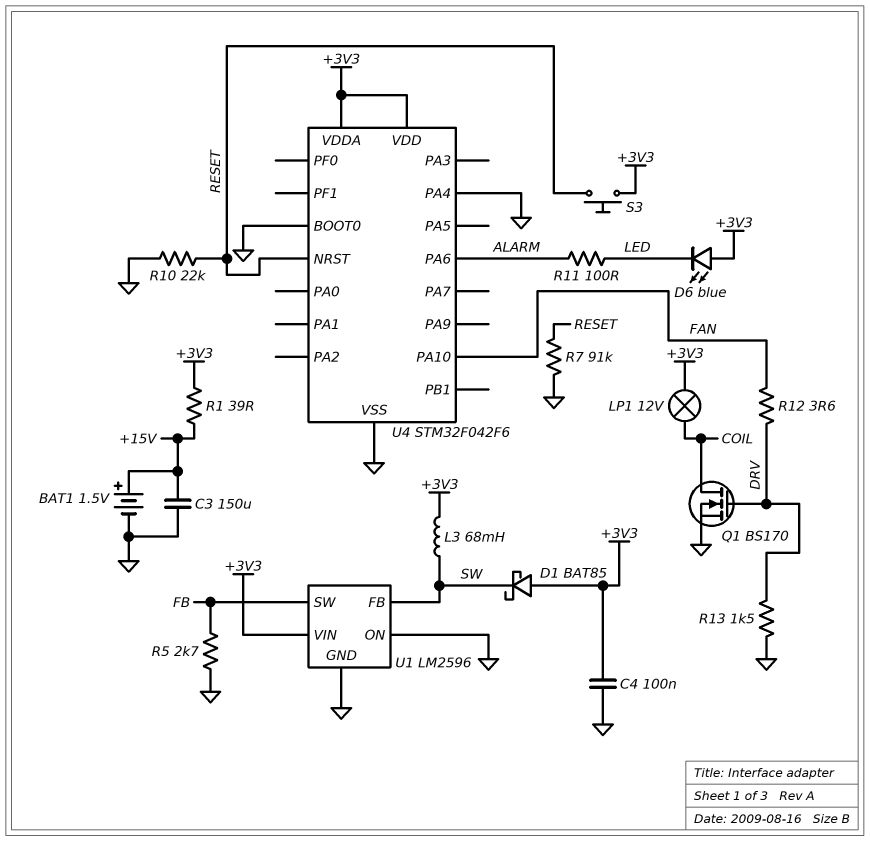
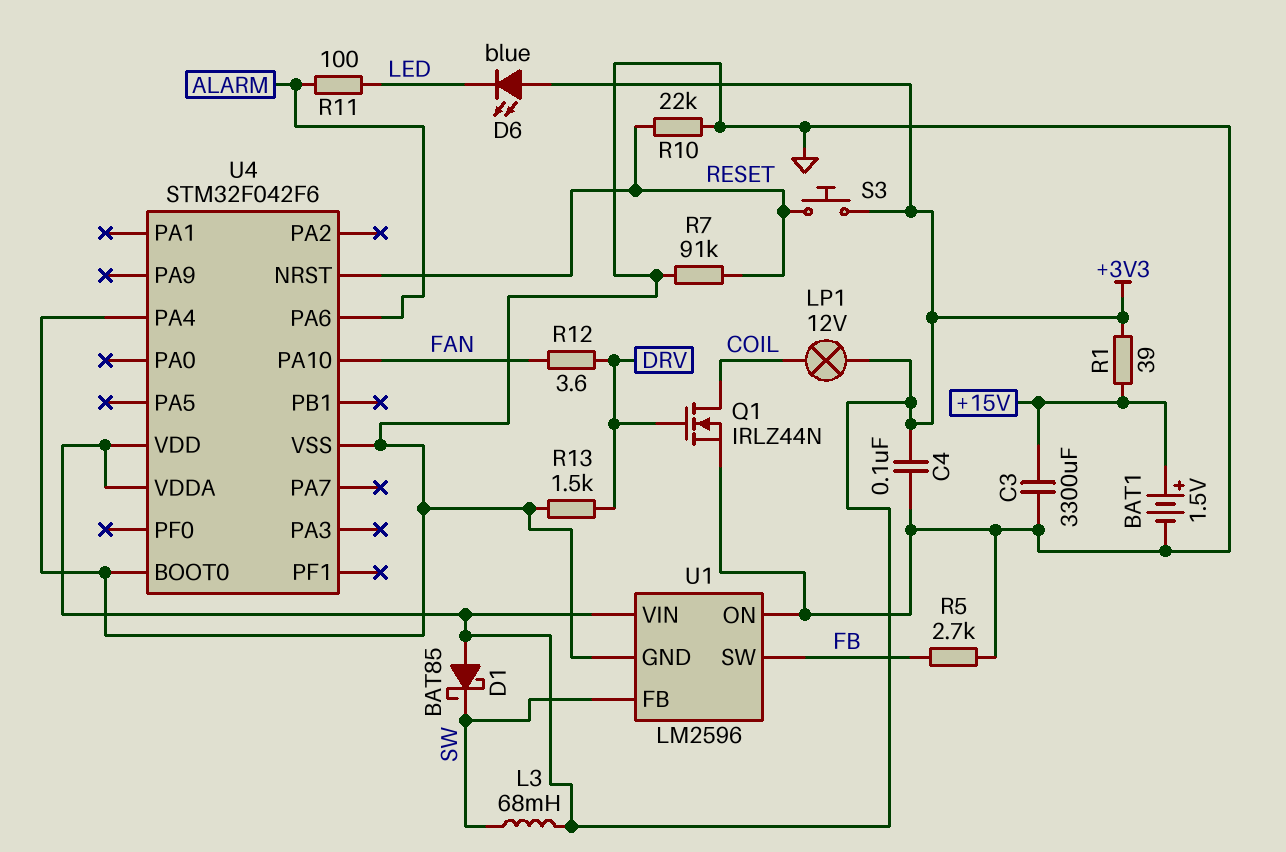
C3: 150uF (+15V, GND) -> 3300uF (+15V, GND)
Q1: NMOS BS170 (G DRV, D COIL, S GND) -> NMOS IRLZ44N (G DRV, D COIL, S GND)

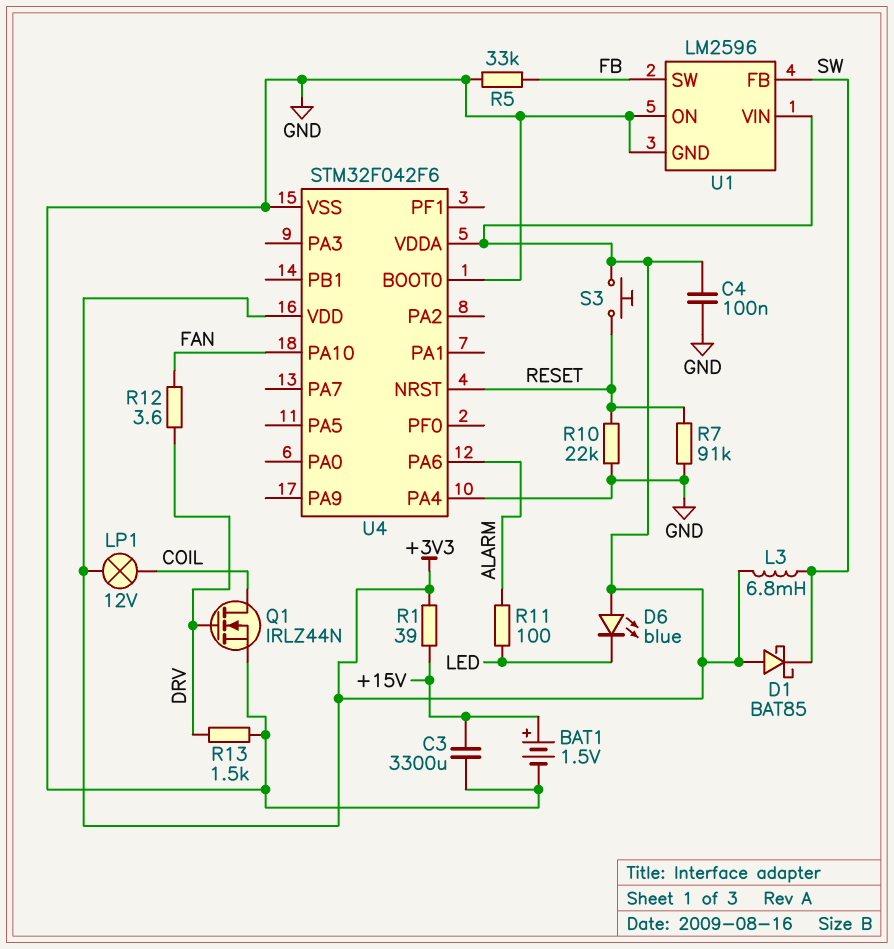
L3: 68mH (+3V3, SW) -> 6.8mH (+3V3, SW)
R5: 2.7k (FB, GND) -> 33k (FB, GND)

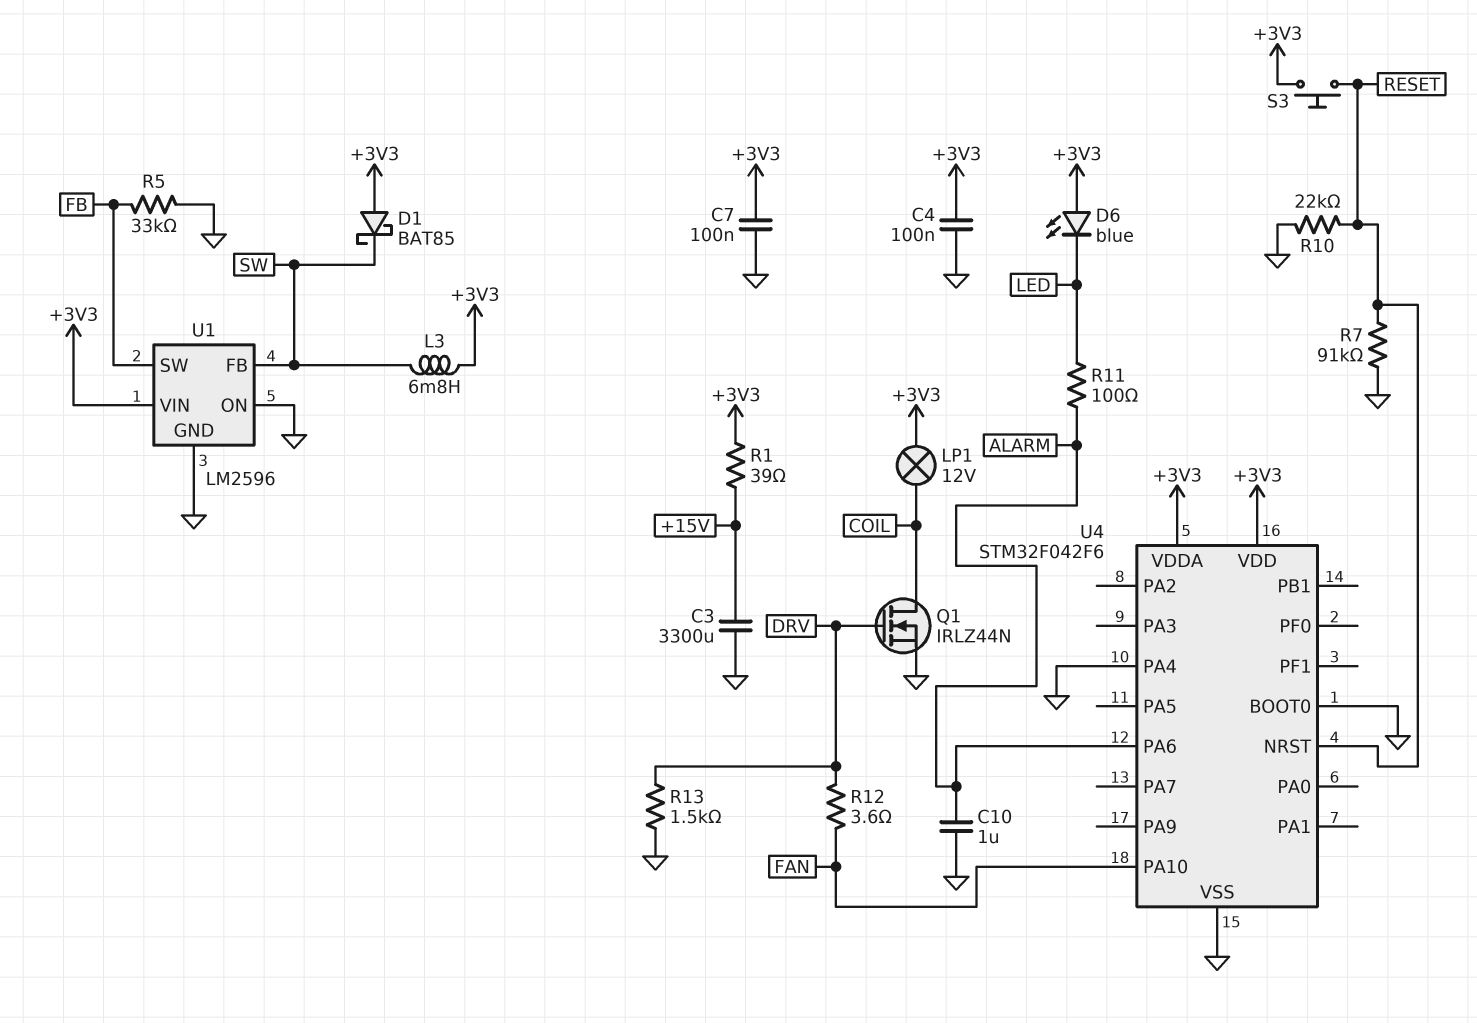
BAT1: 1.5V (plus +15V, minus GND) -> none
C7: none -> 100nF (+3V3, GND)
C10: none -> 1uF (ALARM, GND)

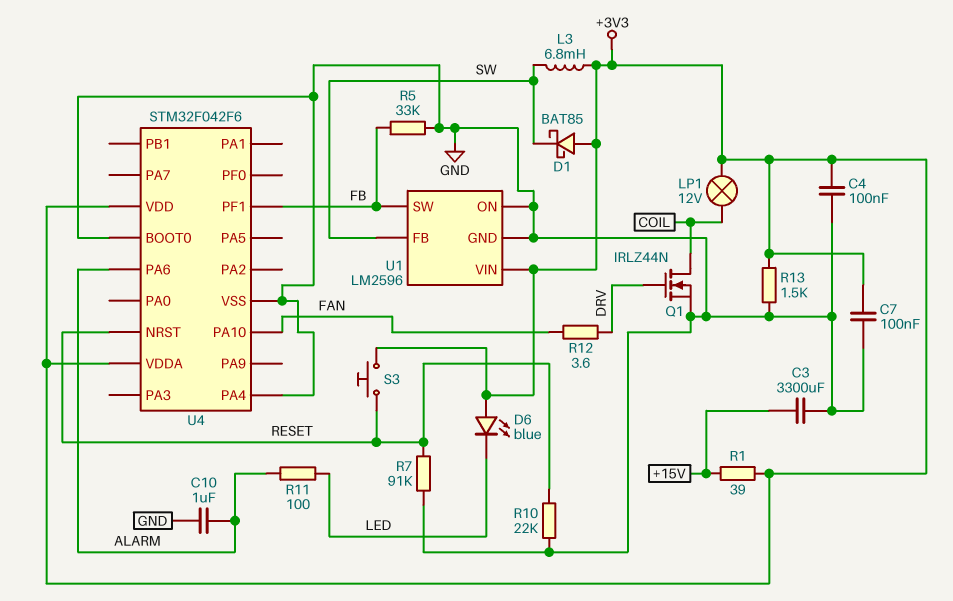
R13: 1.5k (DRV, GND) -> 1.5k (+3V3, GND)
U4 pin PF1: none -> FB

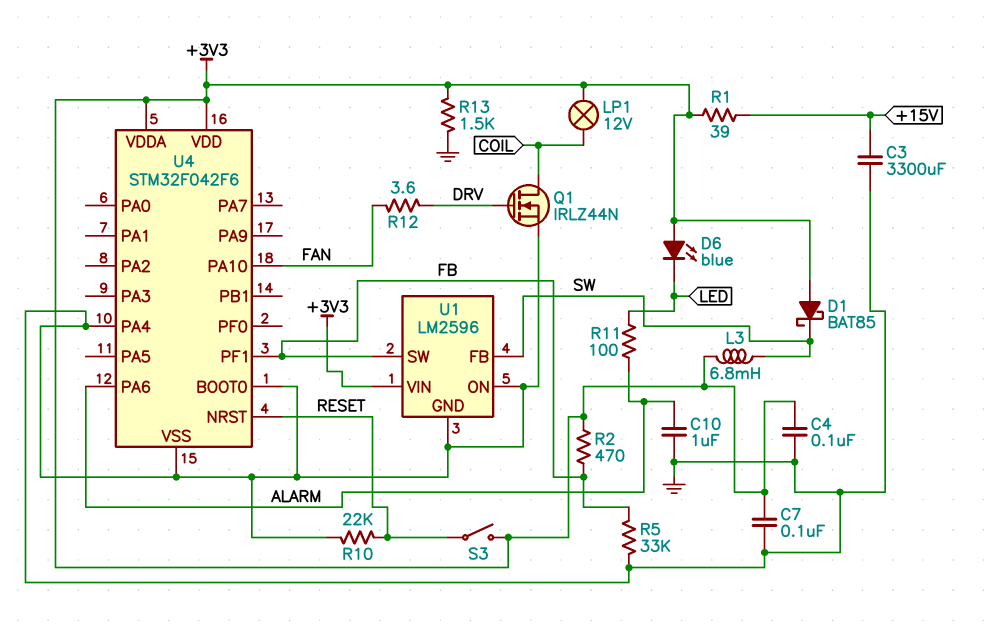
R2: none -> 470 (+3V3, FB)
R7: 91k (GND, RESET) -> none
S3: button (+3V3, RESET) -> switch (+3V3, RESET)

